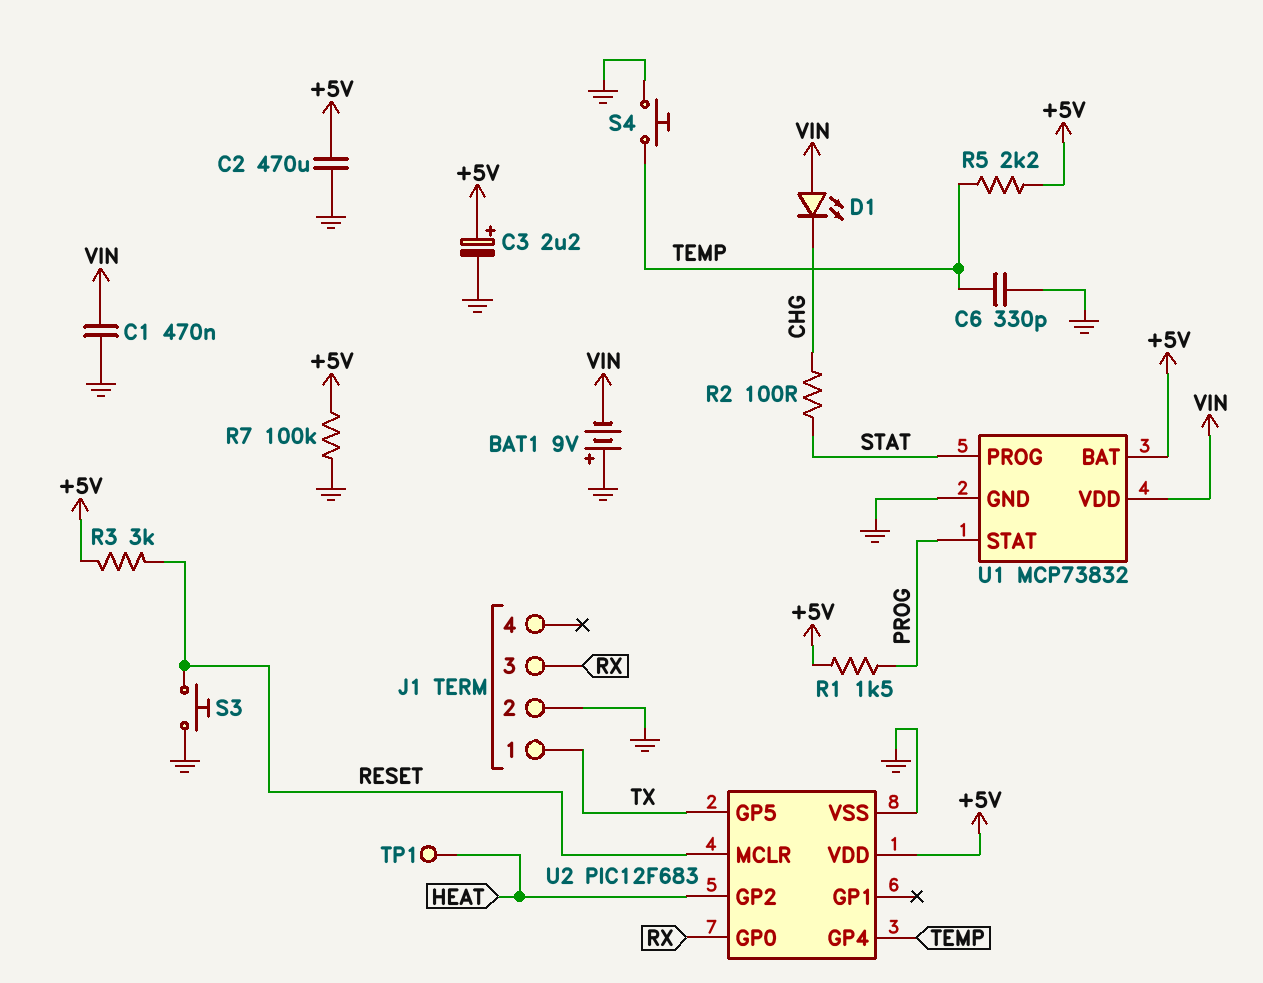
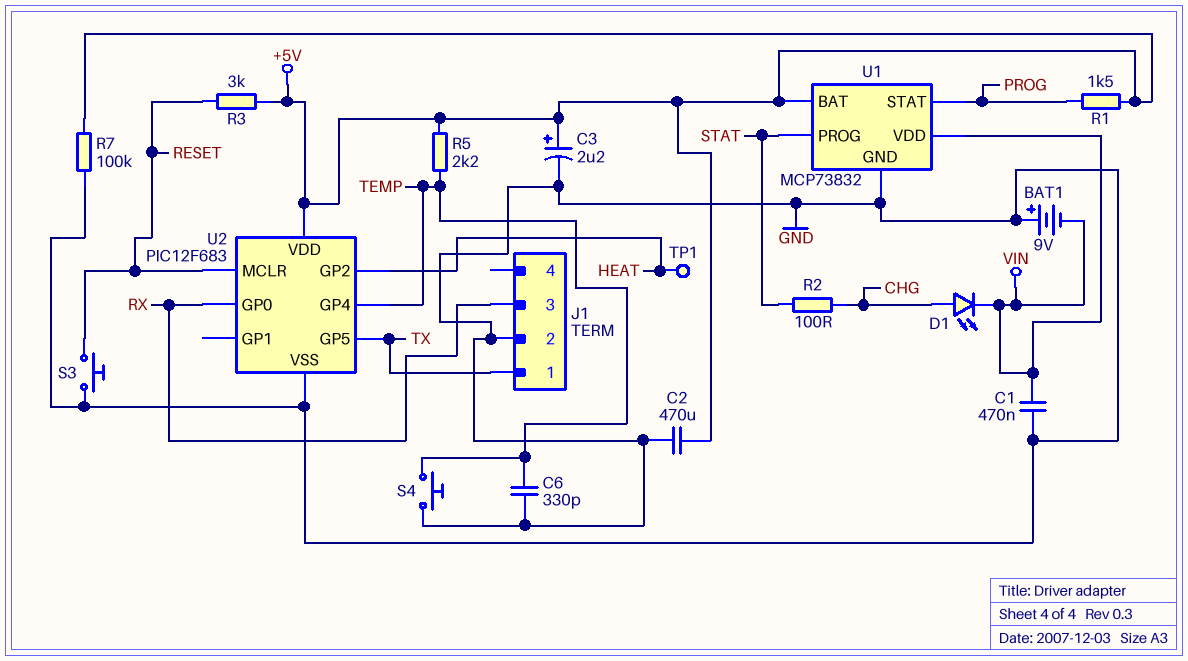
D1: LED (A VIN, K CHG) -> LED (A CHG, K VIN)

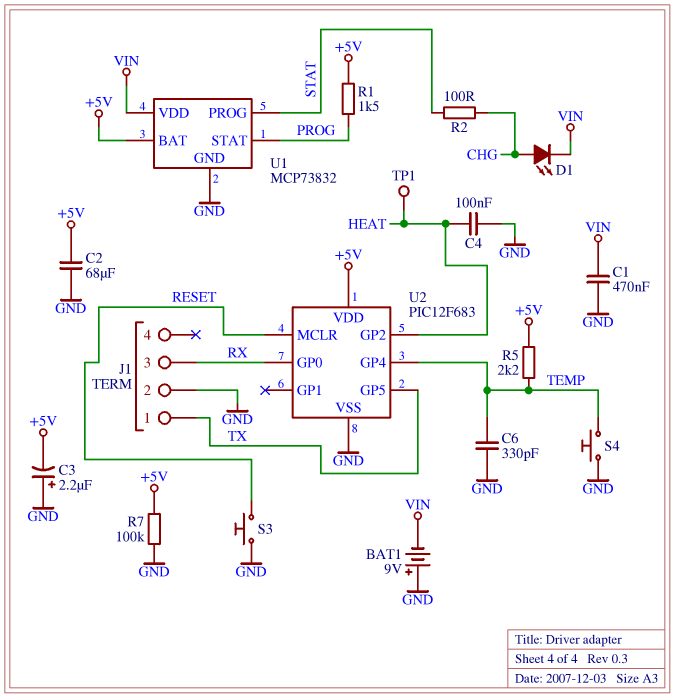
C2: 470uF (+5V, GND) -> 68uF (+5V, GND)
C3: 2.2uF (plus +5V, minus GND) -> 2.2uF (plus GND, minus +5V)
C4: none -> 100nF (GND, HEAT)
R3: 3k (+5V, RESET) -> none

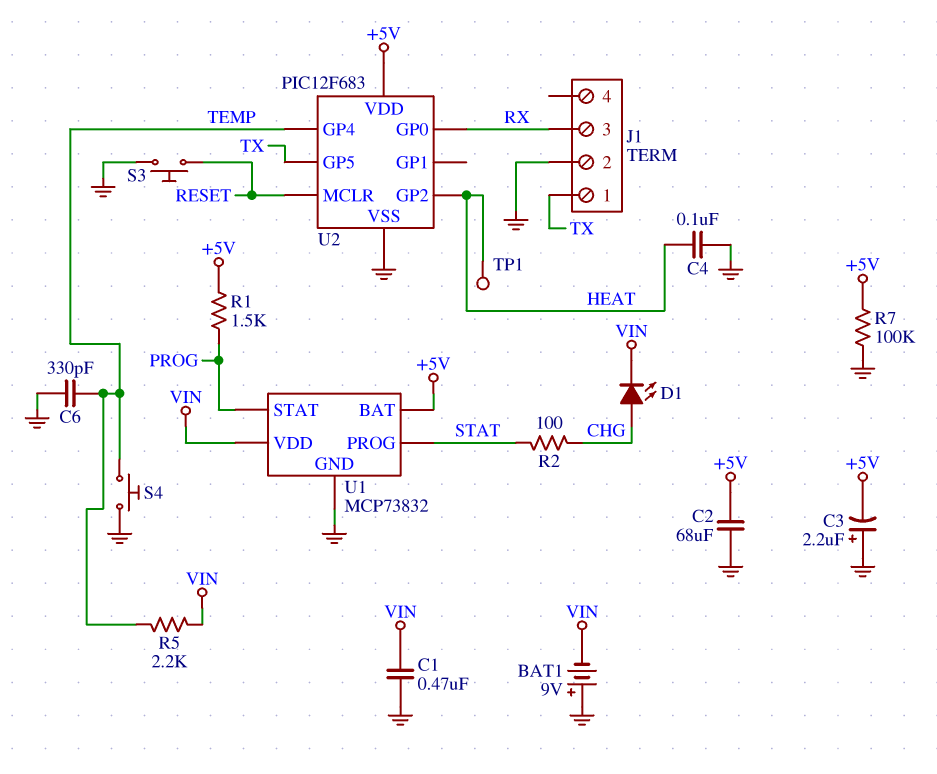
R5: 2.2k (+5V, TEMP) -> 2.2k (TEMP, VIN)

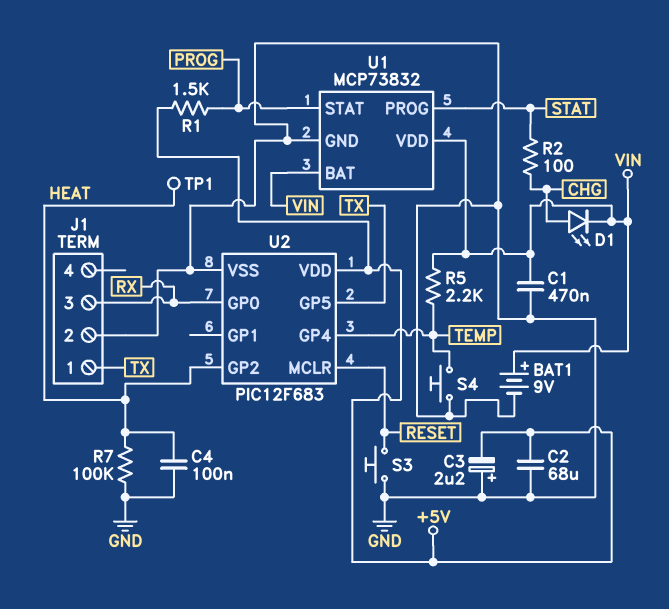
BAT1: 9V (plus GND, minus VIN) -> 9V (plus VIN, minus GND)
C6: 330pF (GND, TEMP) -> none
R7: 100k (+5V, GND) -> 100k (GND, HEAT)
U1 pin BAT: +5V -> VIN

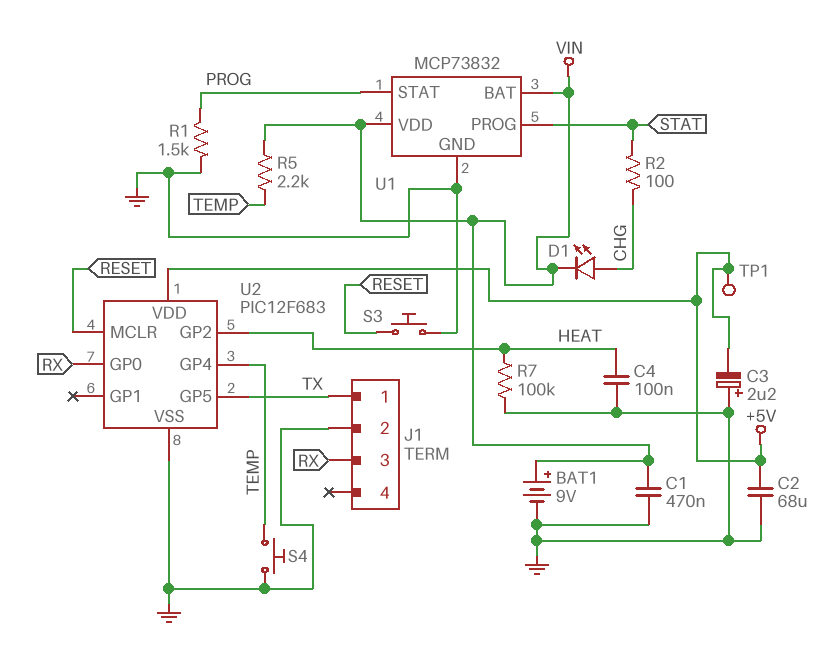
R1: 1.5k (+5V, PROG) -> 1.5k (GND, PROG)
TP1: test point (HEAT) -> test point (+5V)

